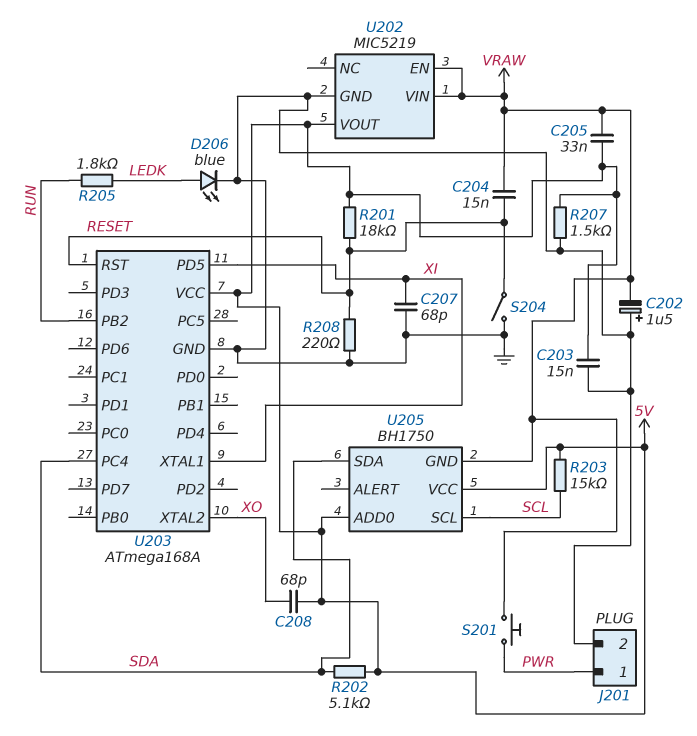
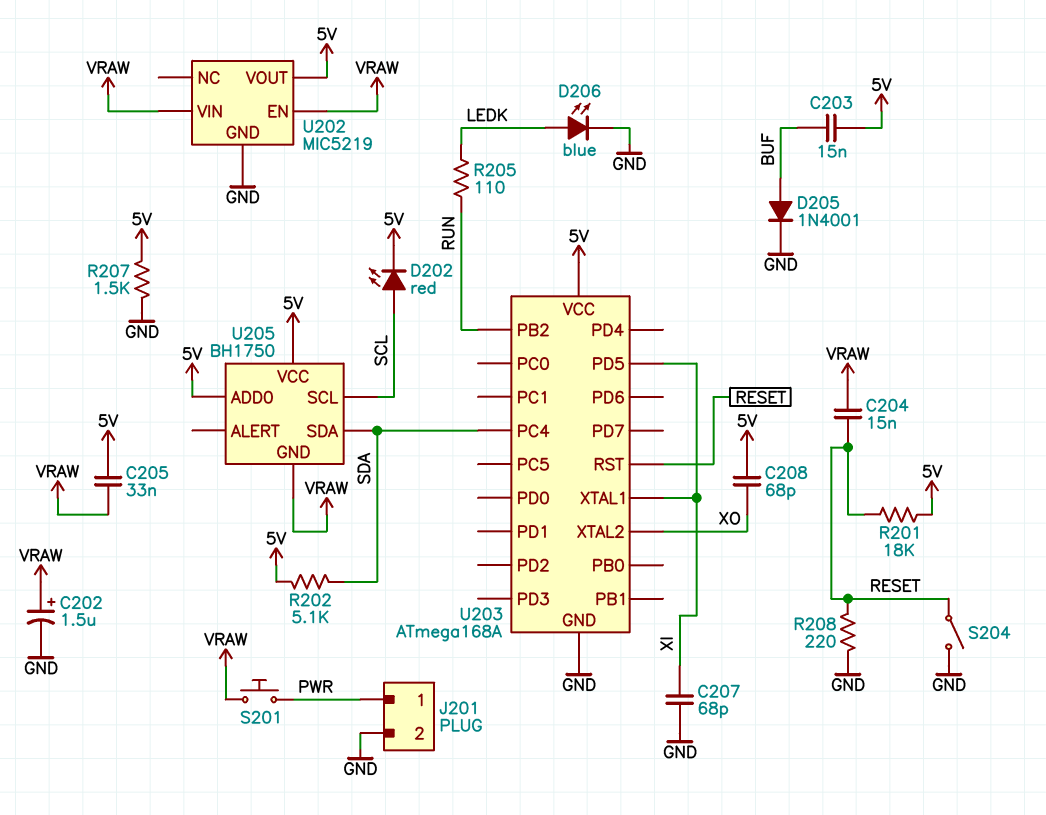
C202: 1.5uF (plus GND, minus VRAW) -> 1.5uF (plus VRAW, minus GND)
C203: 15nF (5V, GND) -> 15nF (5V, BUF)
D202: none -> LED red (A SCL, K 5V)
D205: none -> diode 1N4001 (A BUF, K GND)
R203: 15k (5V, SCL) -> none
R205: 1.8k (LEDK, RUN) -> 110 (LEDK, RUN)

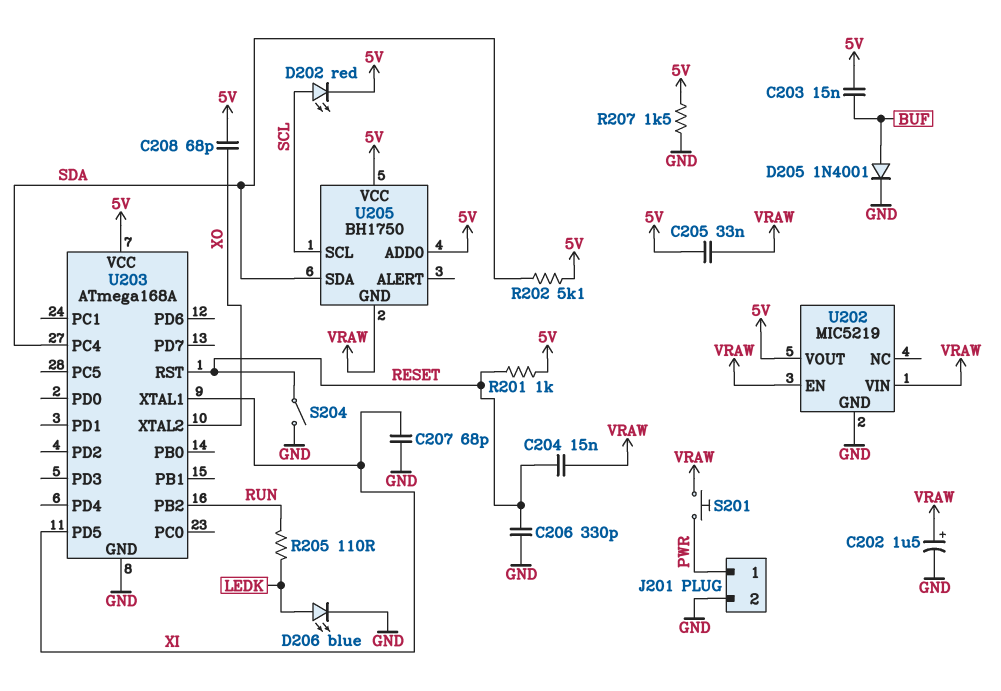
C206: none -> 330pF (GND, RESET)
R201: 18k (5V, RESET) -> 1k (5V, RESET)
R208: 220 (GND, RESET) -> none

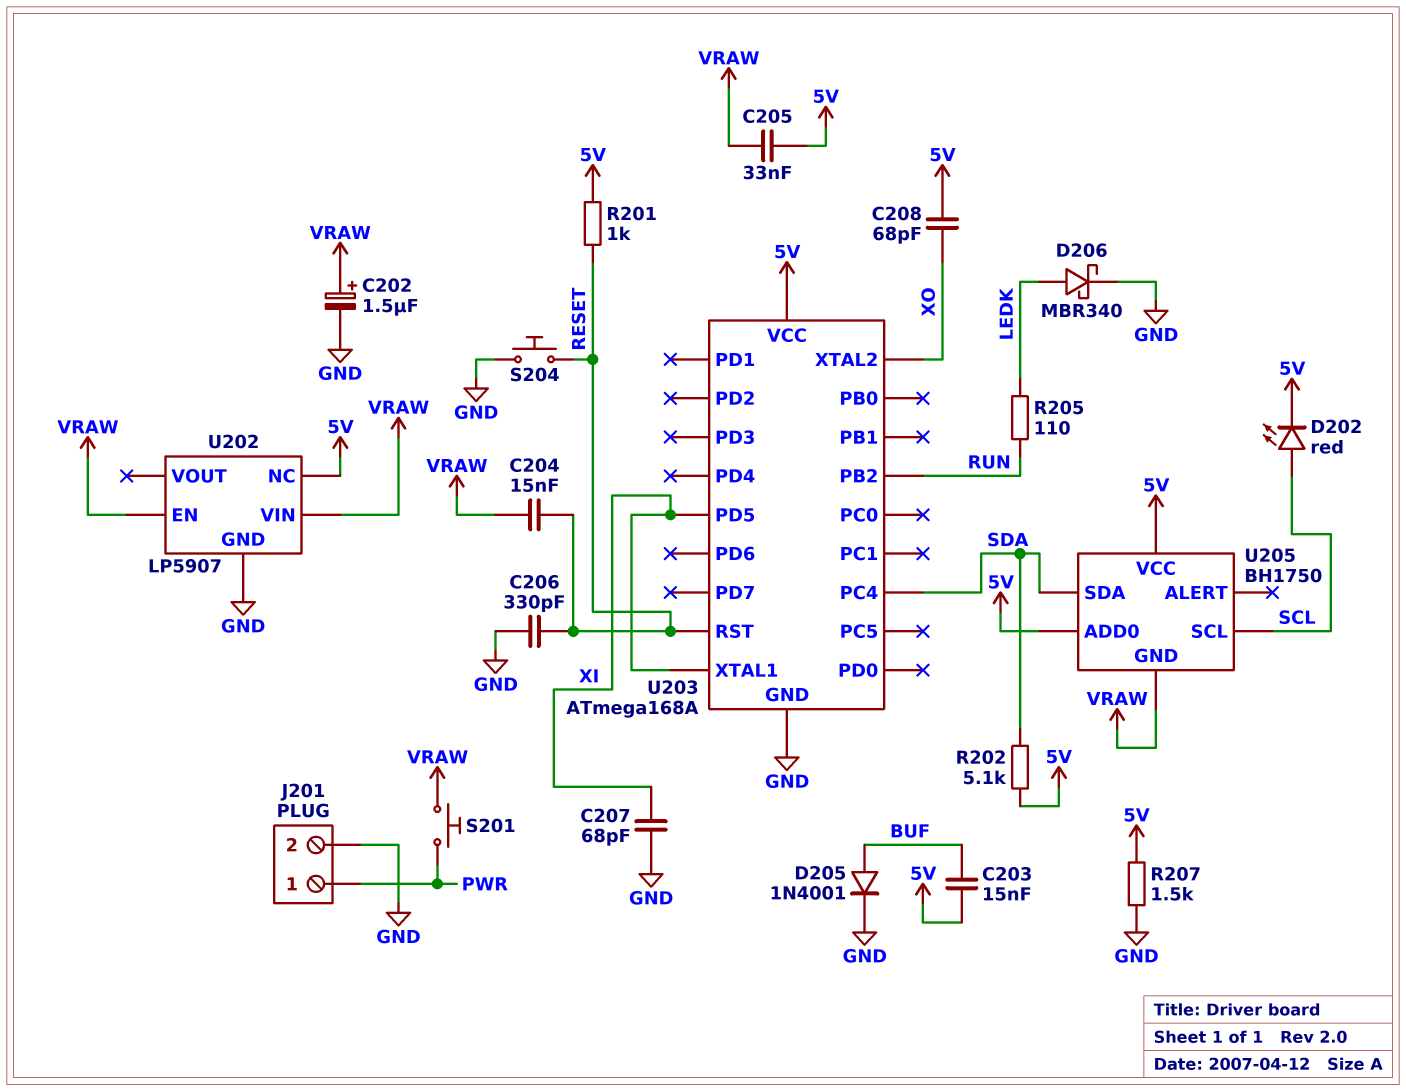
D206: LED blue (A LEDK, K GND) -> schottky MBR340 (A LEDK, K GND)
S204: switch (GND, RESET) -> button (GND, RESET)
U202: MIC5219 -> LP5907
U202 pin NC: none -> 5V
U202 pin VOUT: 5V -> none

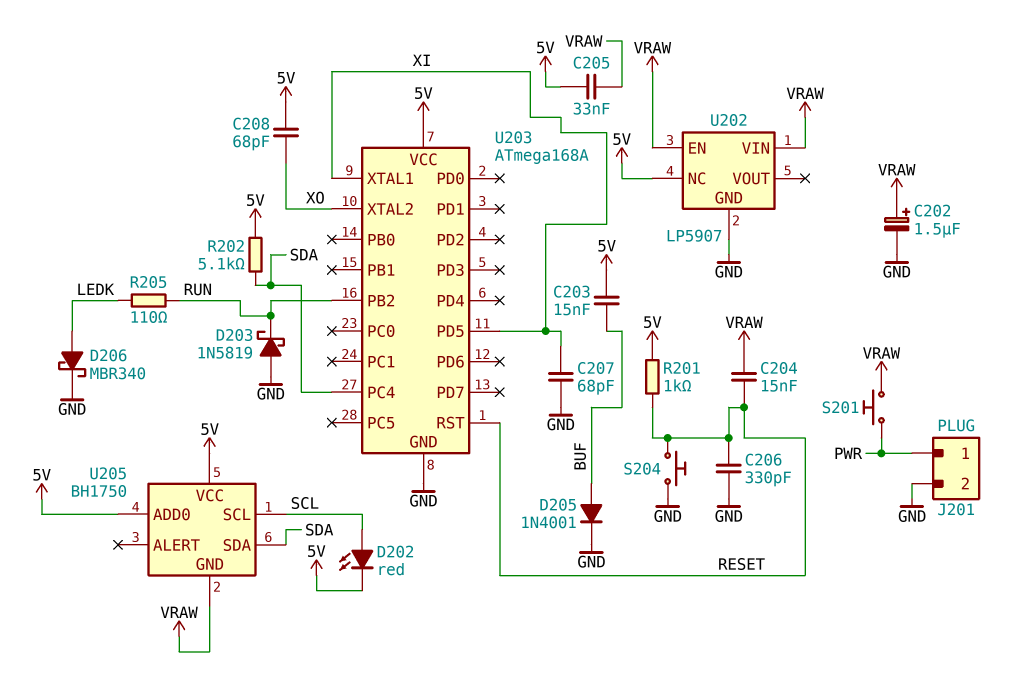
D203: none -> schottky 1N5819 (A GND, K RUN)
R207: 1.5k (5V, GND) -> none

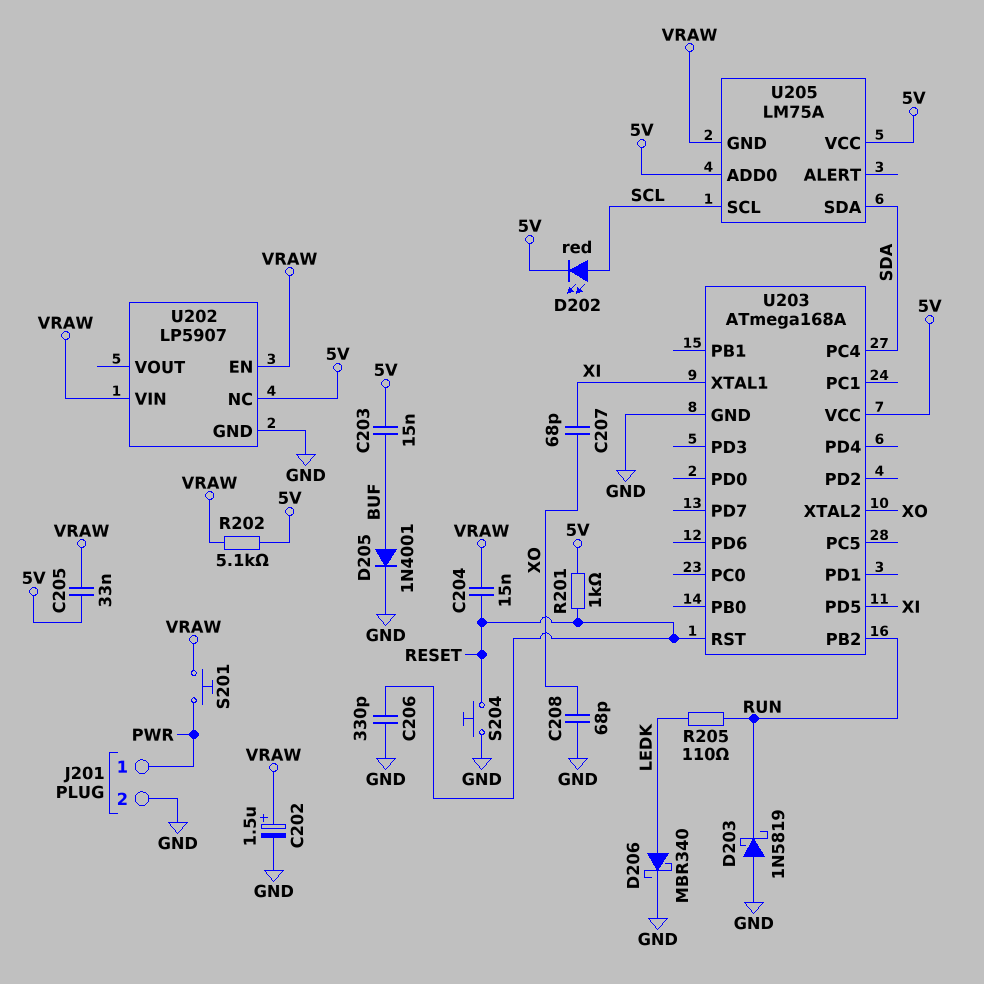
C207: 68pF (GND, XI) -> 68pF (XI, XO)
C208: 68pF (5V, XO) -> 68pF (GND, XO)
R202: 5.1k (5V, SDA) -> 5.1k (5V, VRAW)
U205: BH1750 -> LM75A

